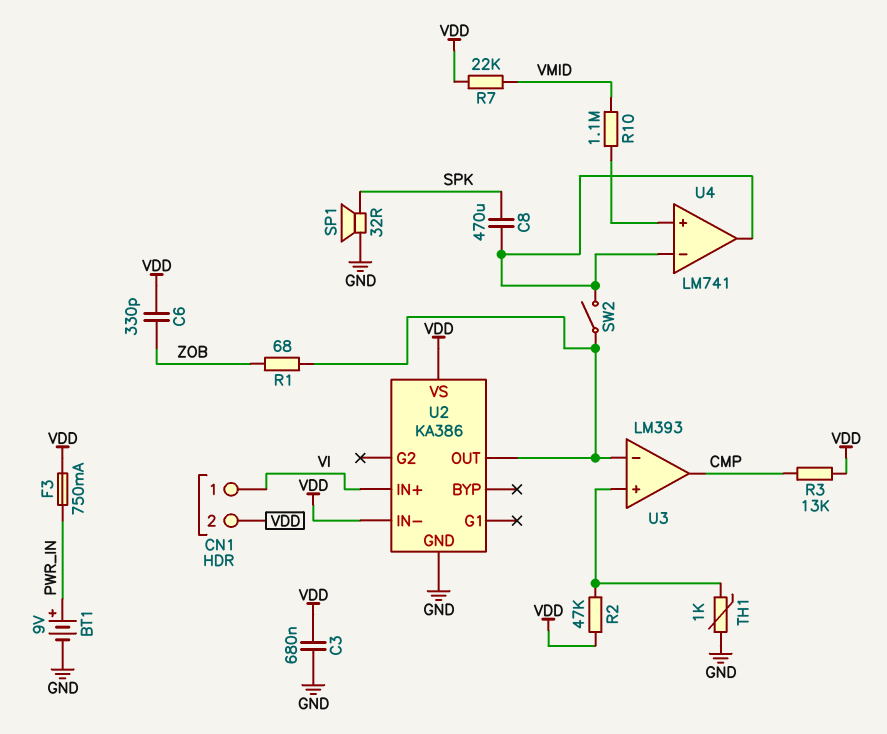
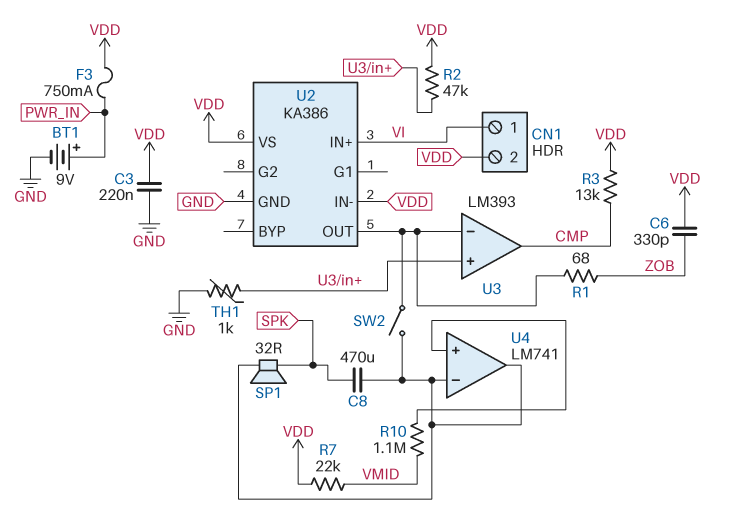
C3: 680nF (GND, VDD) -> 220nF (GND, VDD)
SP1: speaker 32R (GND, SPK) -> speaker 32R (SPK, U4/in-)

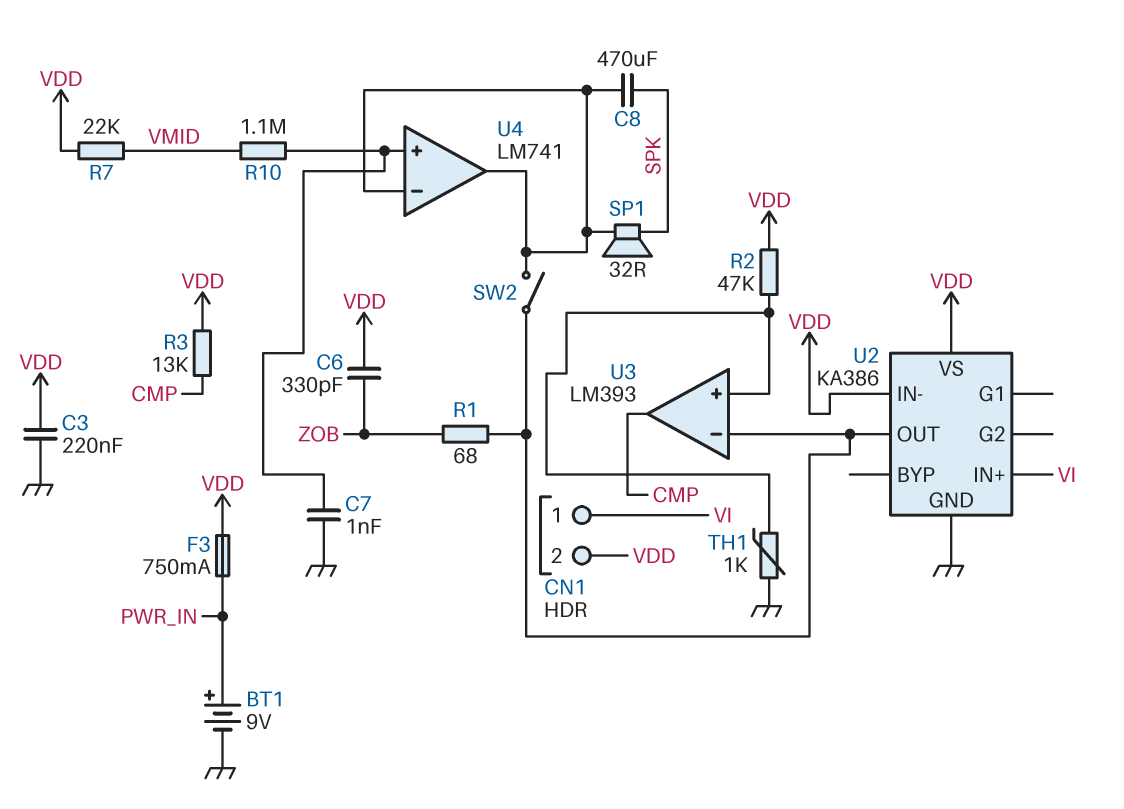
C7: none -> 1nF (GND, U4/in+)

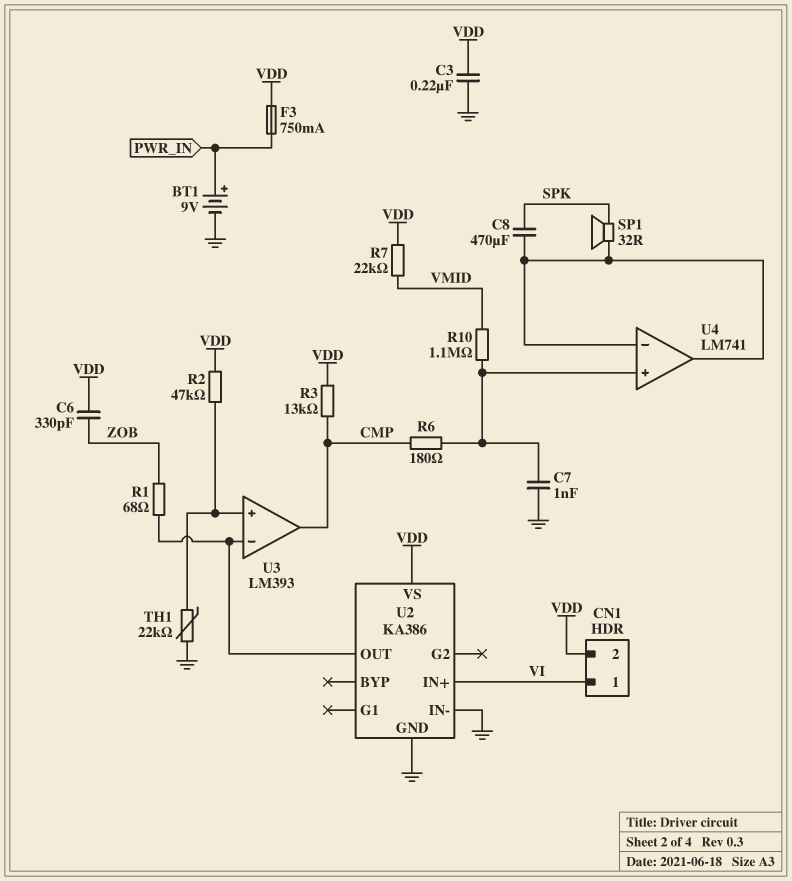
R6: none -> 180 (CMP, U4/in+)
SW2: switch (U2/OUT, U4/in-) -> none
TH1: 1k (GND, U3/in+) -> 22k (GND, U3/in+)
U2 pin IN-: VDD -> GND

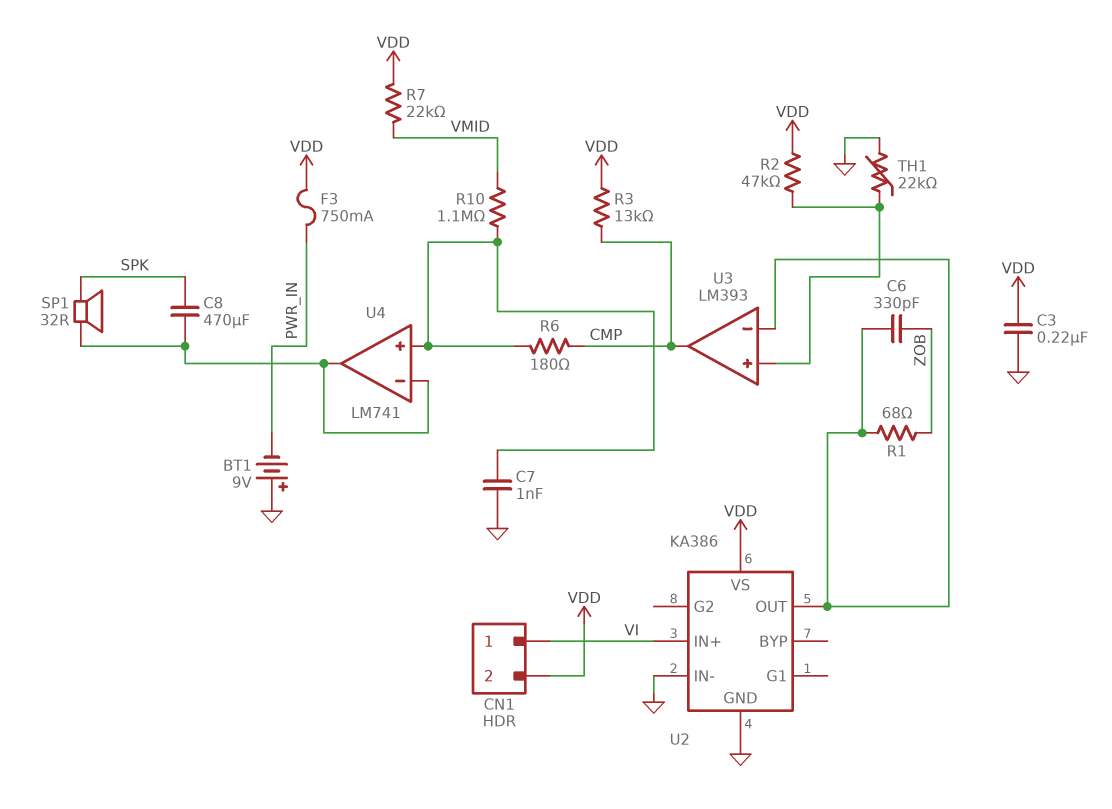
BT1: 9V (plus PWR_IN, minus GND) -> 9V (plus GND, minus PWR_IN)
C6: 330pF (VDD, ZOB) -> 330pF (U2/OUT, ZOB)

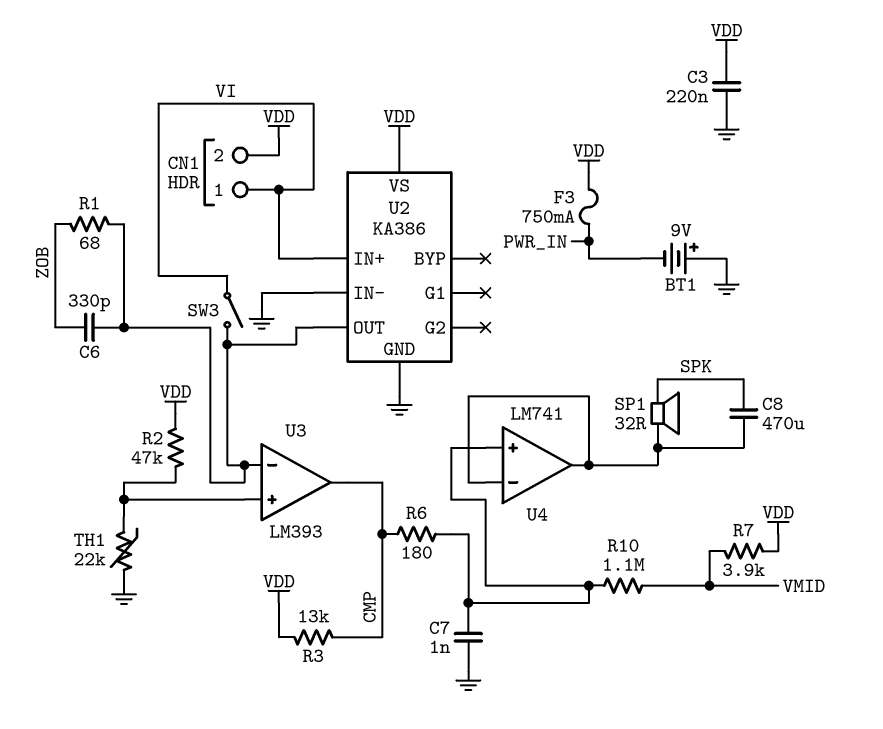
R7: 22k (VDD, VMID) -> 3.9k (VDD, VMID)
SW3: none -> switch (U2/OUT, VI)

